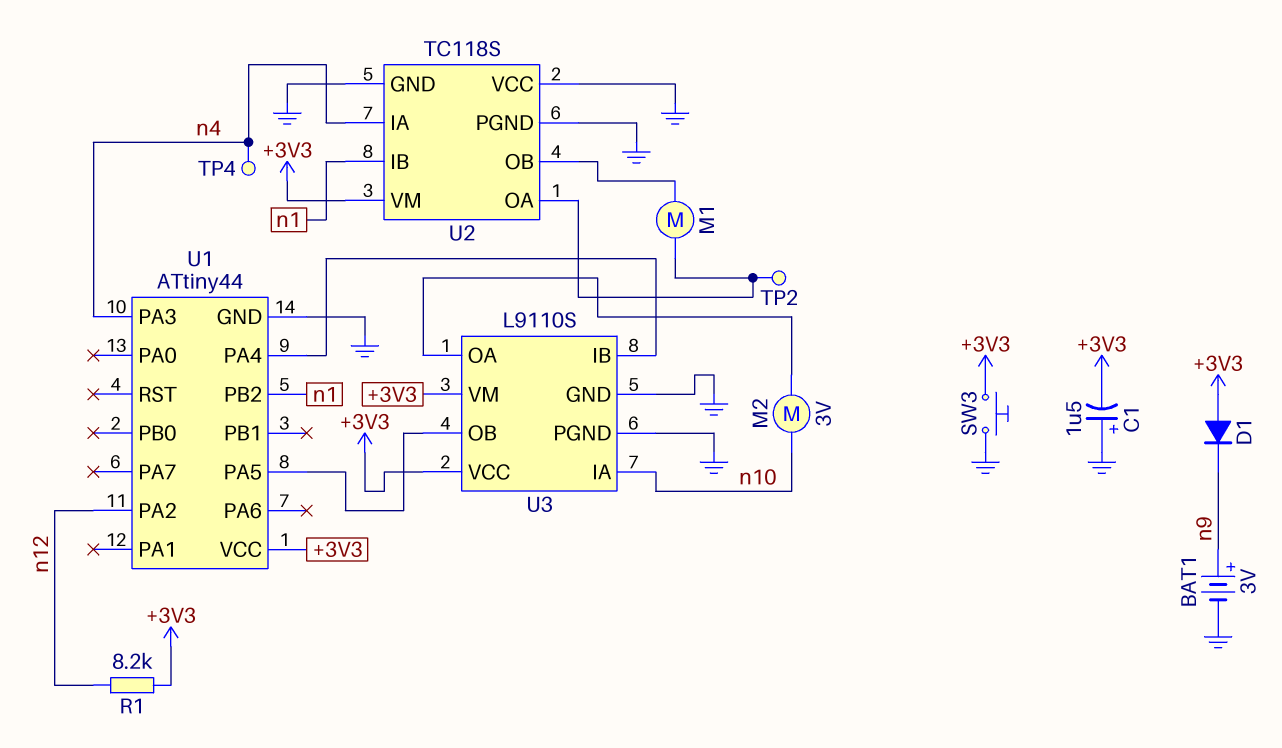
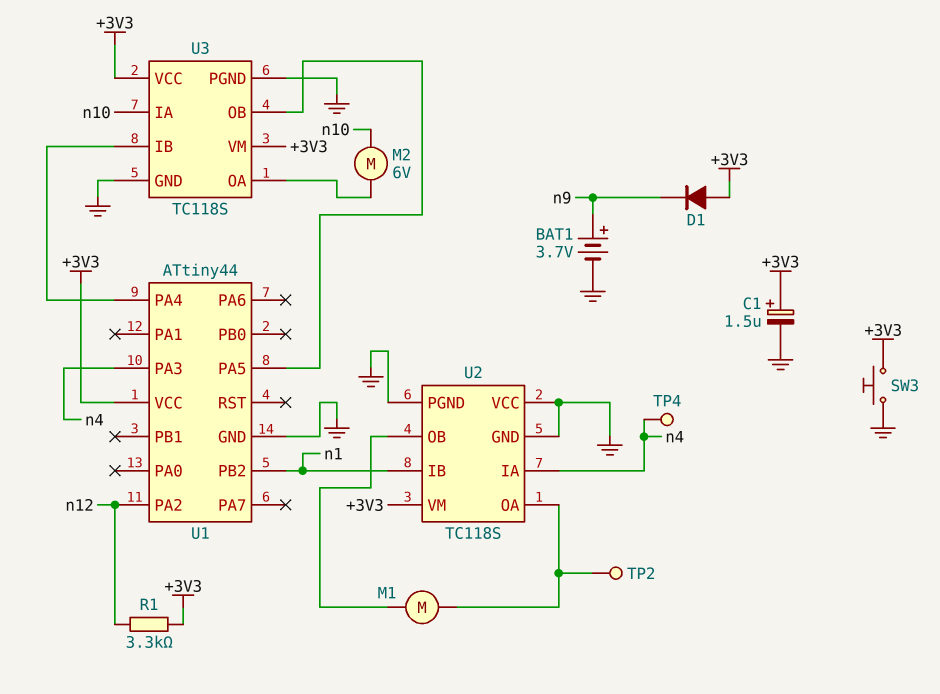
BAT1: 3V (plus n9, minus GND) -> 3.7V (plus n9, minus GND)
C1: 1.5uF (plus GND, minus +3V3) -> 1.5uF (plus +3V3, minus GND)
M2: motor 3V (U3/OA, n10) -> motor 6V (U3/OA, n10)
R1: 8.2k (+3V3, n12) -> 3.3k (+3V3, n12)
U3: L9110S -> TC118S

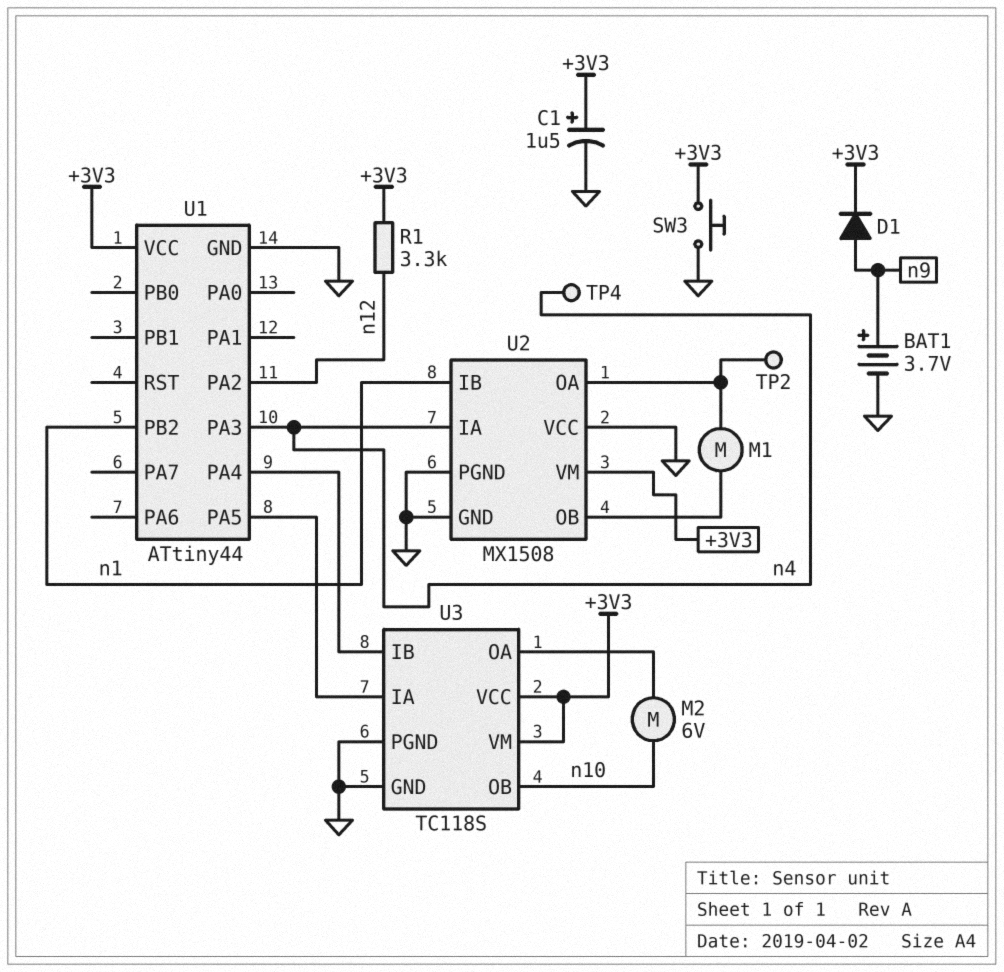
D1: diode (A +3V3, K n9) -> diode (A n9, K +3V3)
U2: TC118S -> MX1508
U3 pin IA: n10 -> U1/PA5
U3 pin OB: U1/PA5 -> n10

